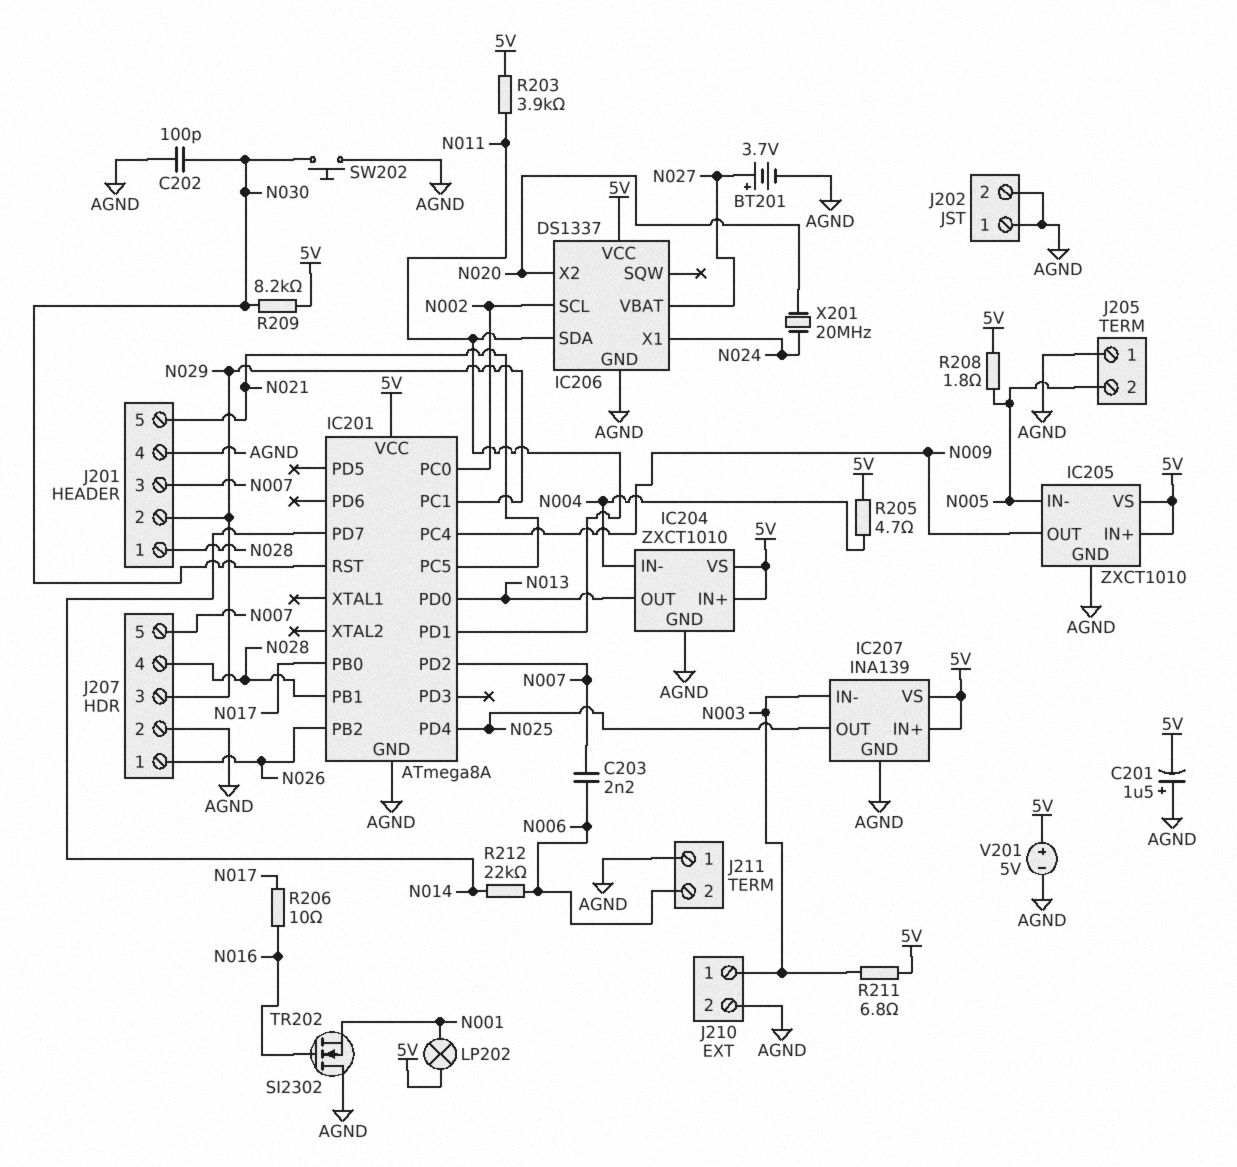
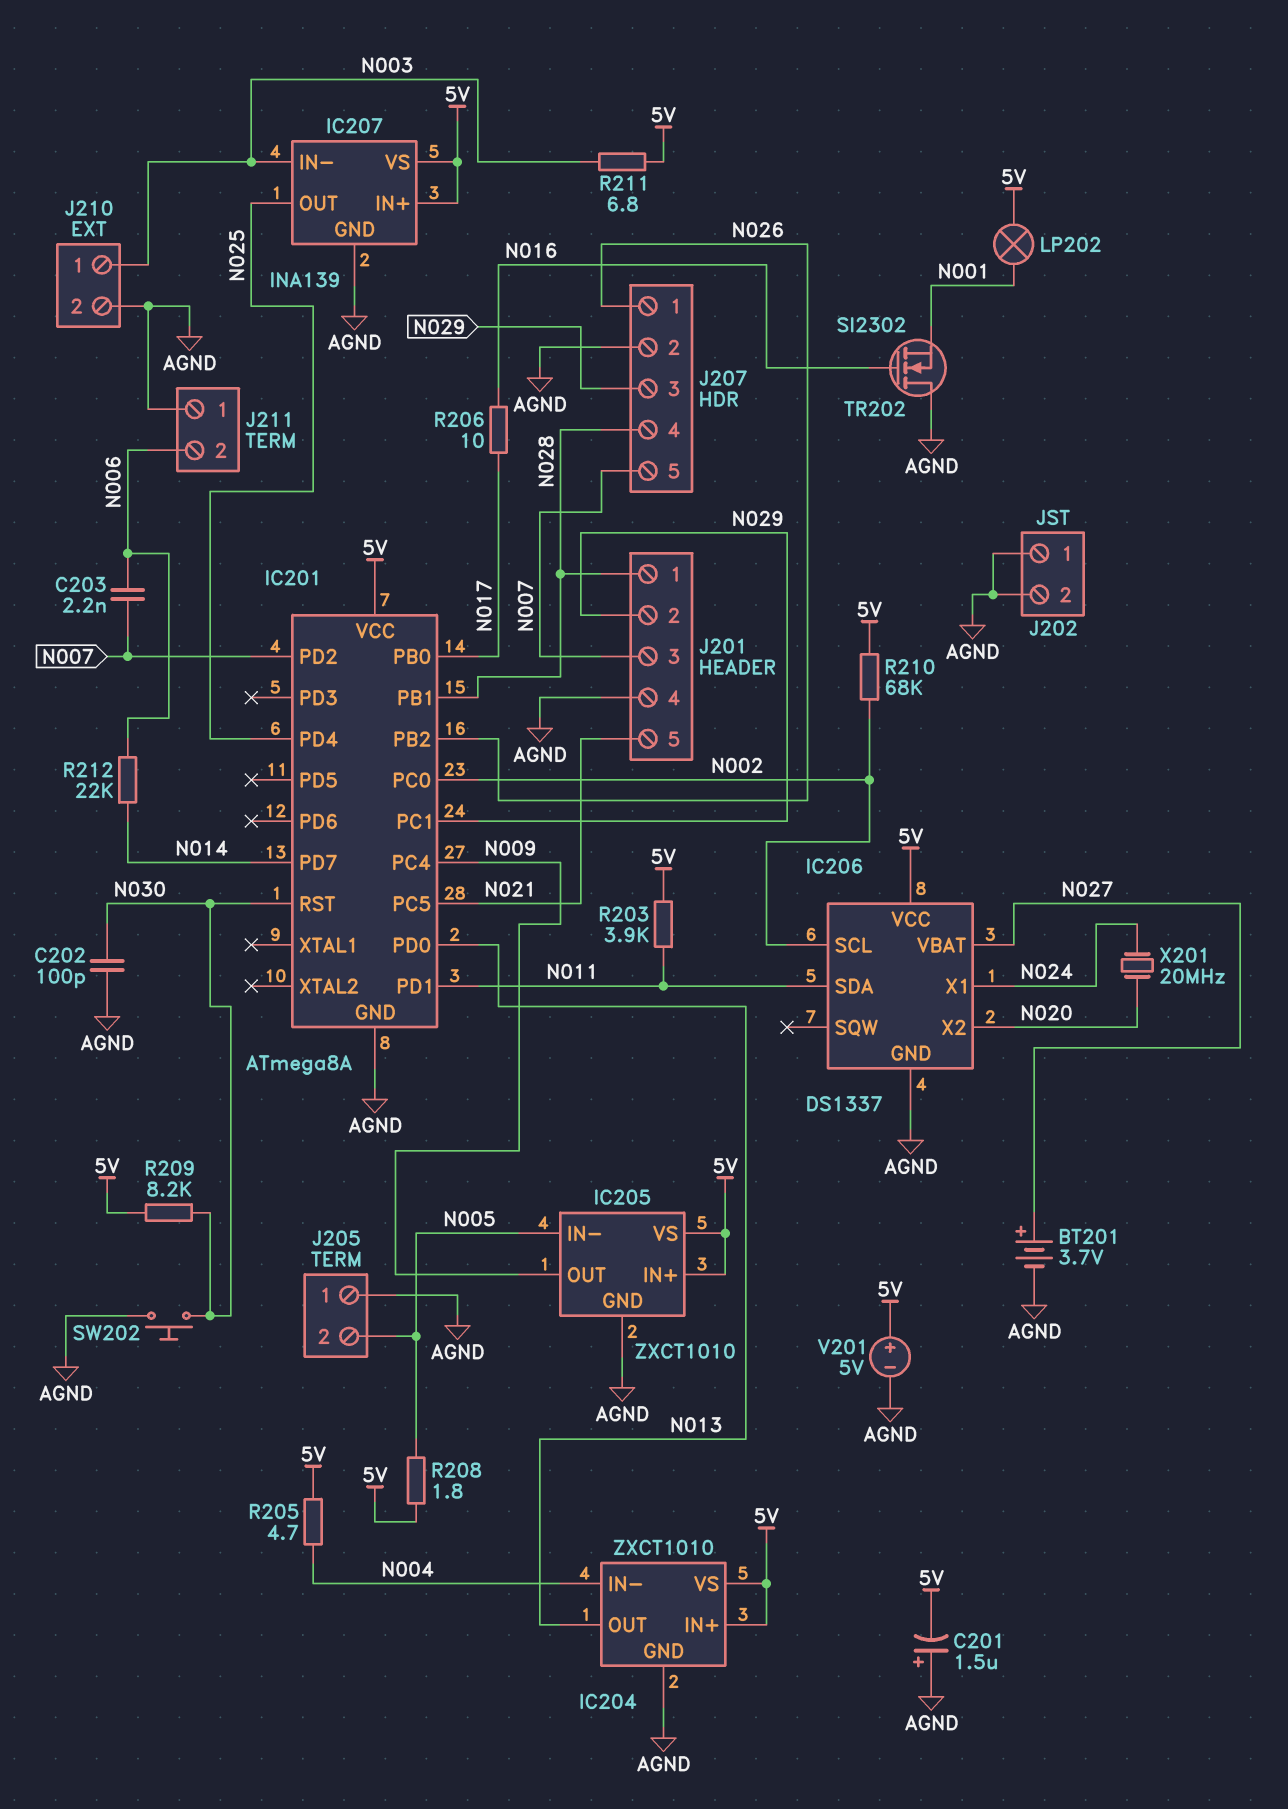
R210: none -> 68k (5V, N002)

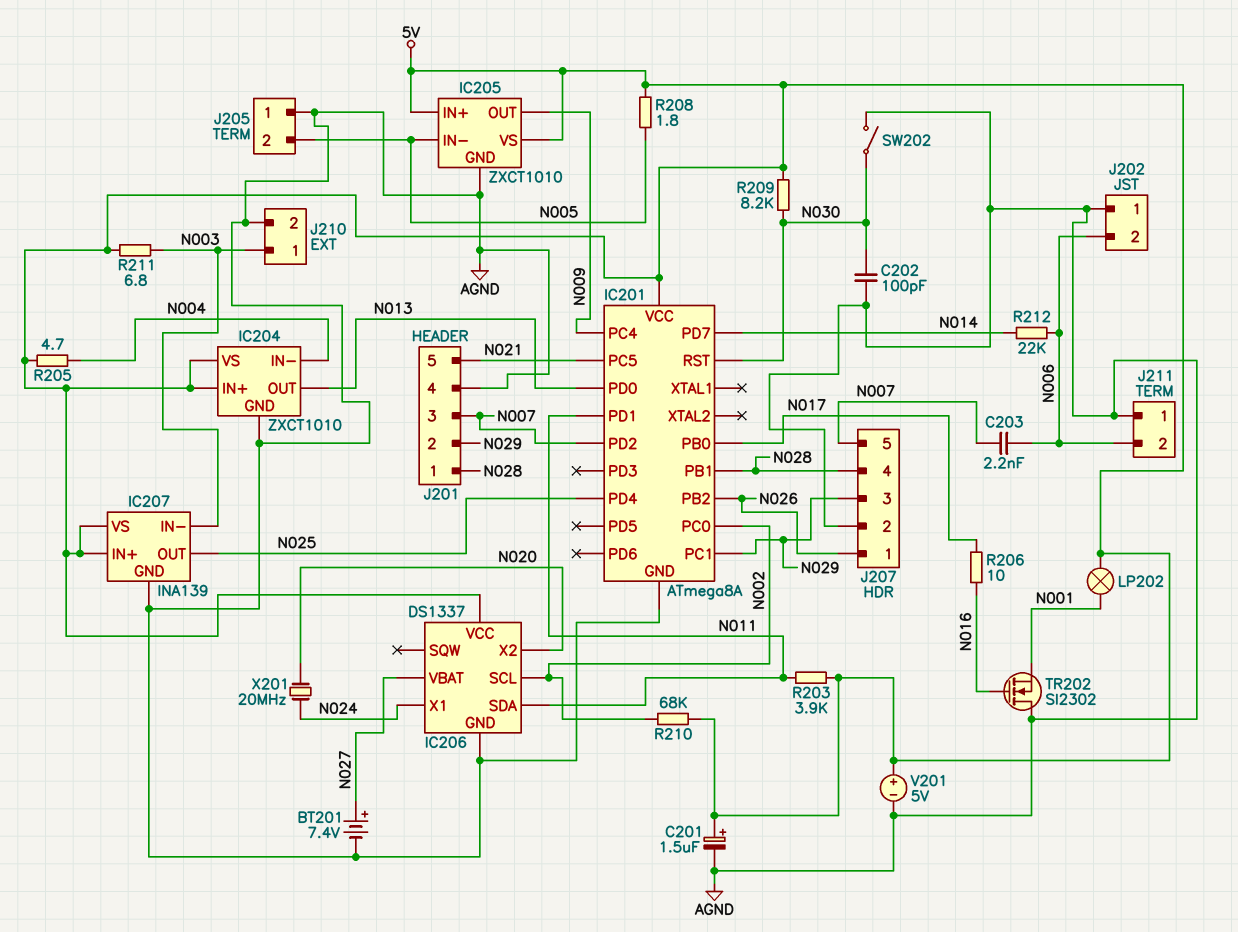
BT201: 3.7V (plus N027, minus AGND) -> 7.4V (plus N027, minus AGND)
C201: 1.5uF (plus AGND, minus 5V) -> 1.5uF (plus 5V, minus AGND)
J202 pin 2: AGND -> N006
SW202: button (AGND, N030) -> switch (AGND, N030)

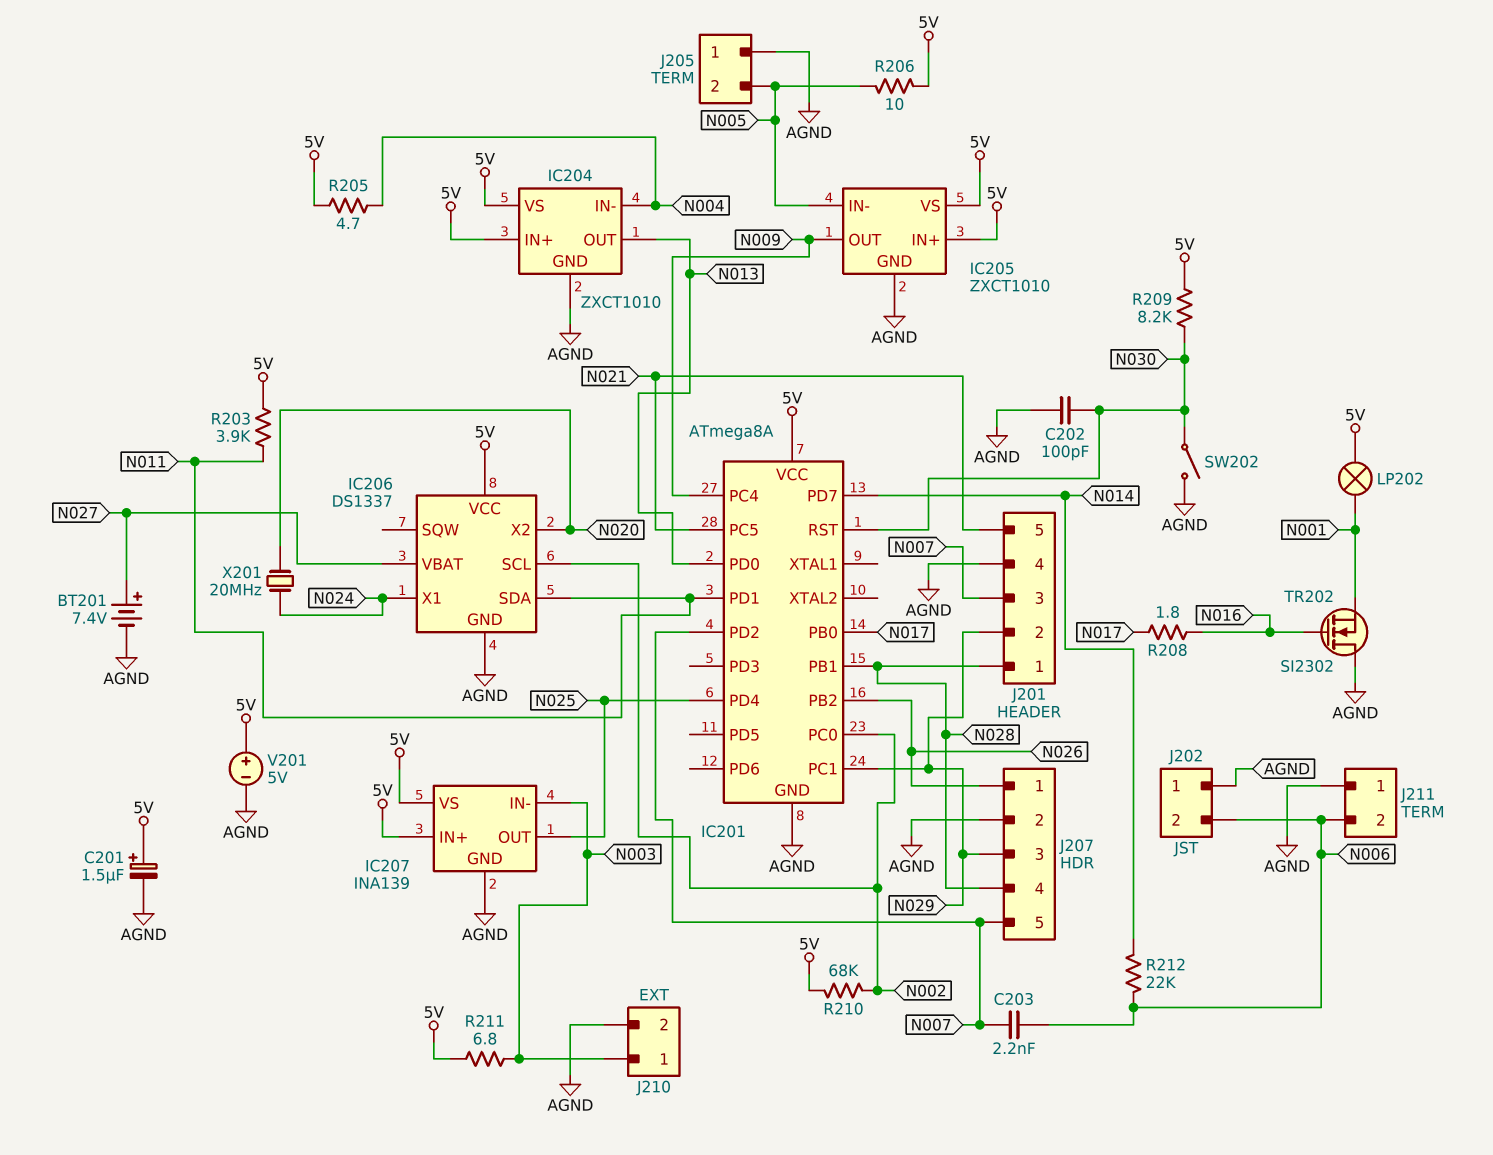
R206: 10 (N016, N017) -> 10 (5V, N005)
R208: 1.8 (5V, N005) -> 1.8 (N016, N017)

